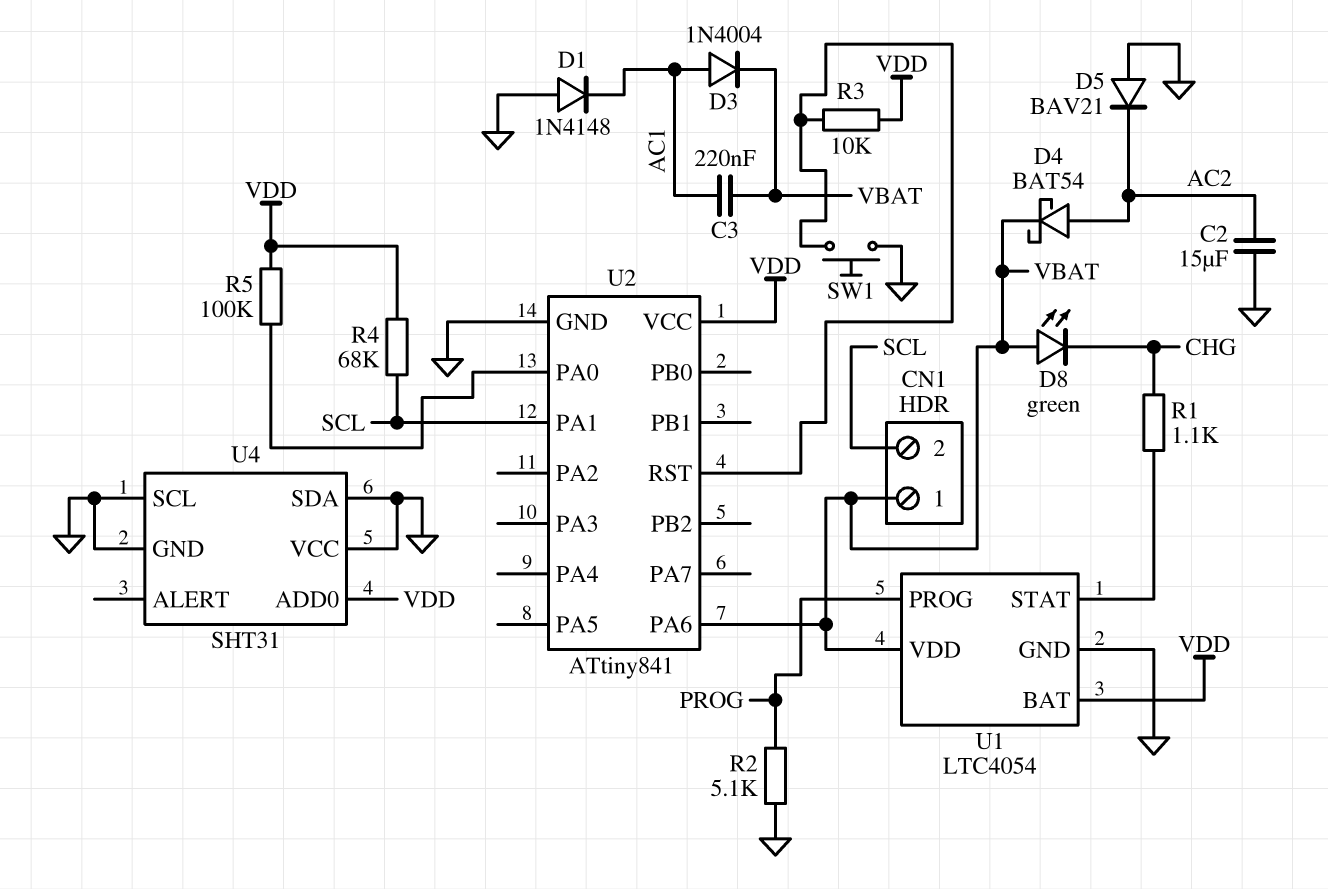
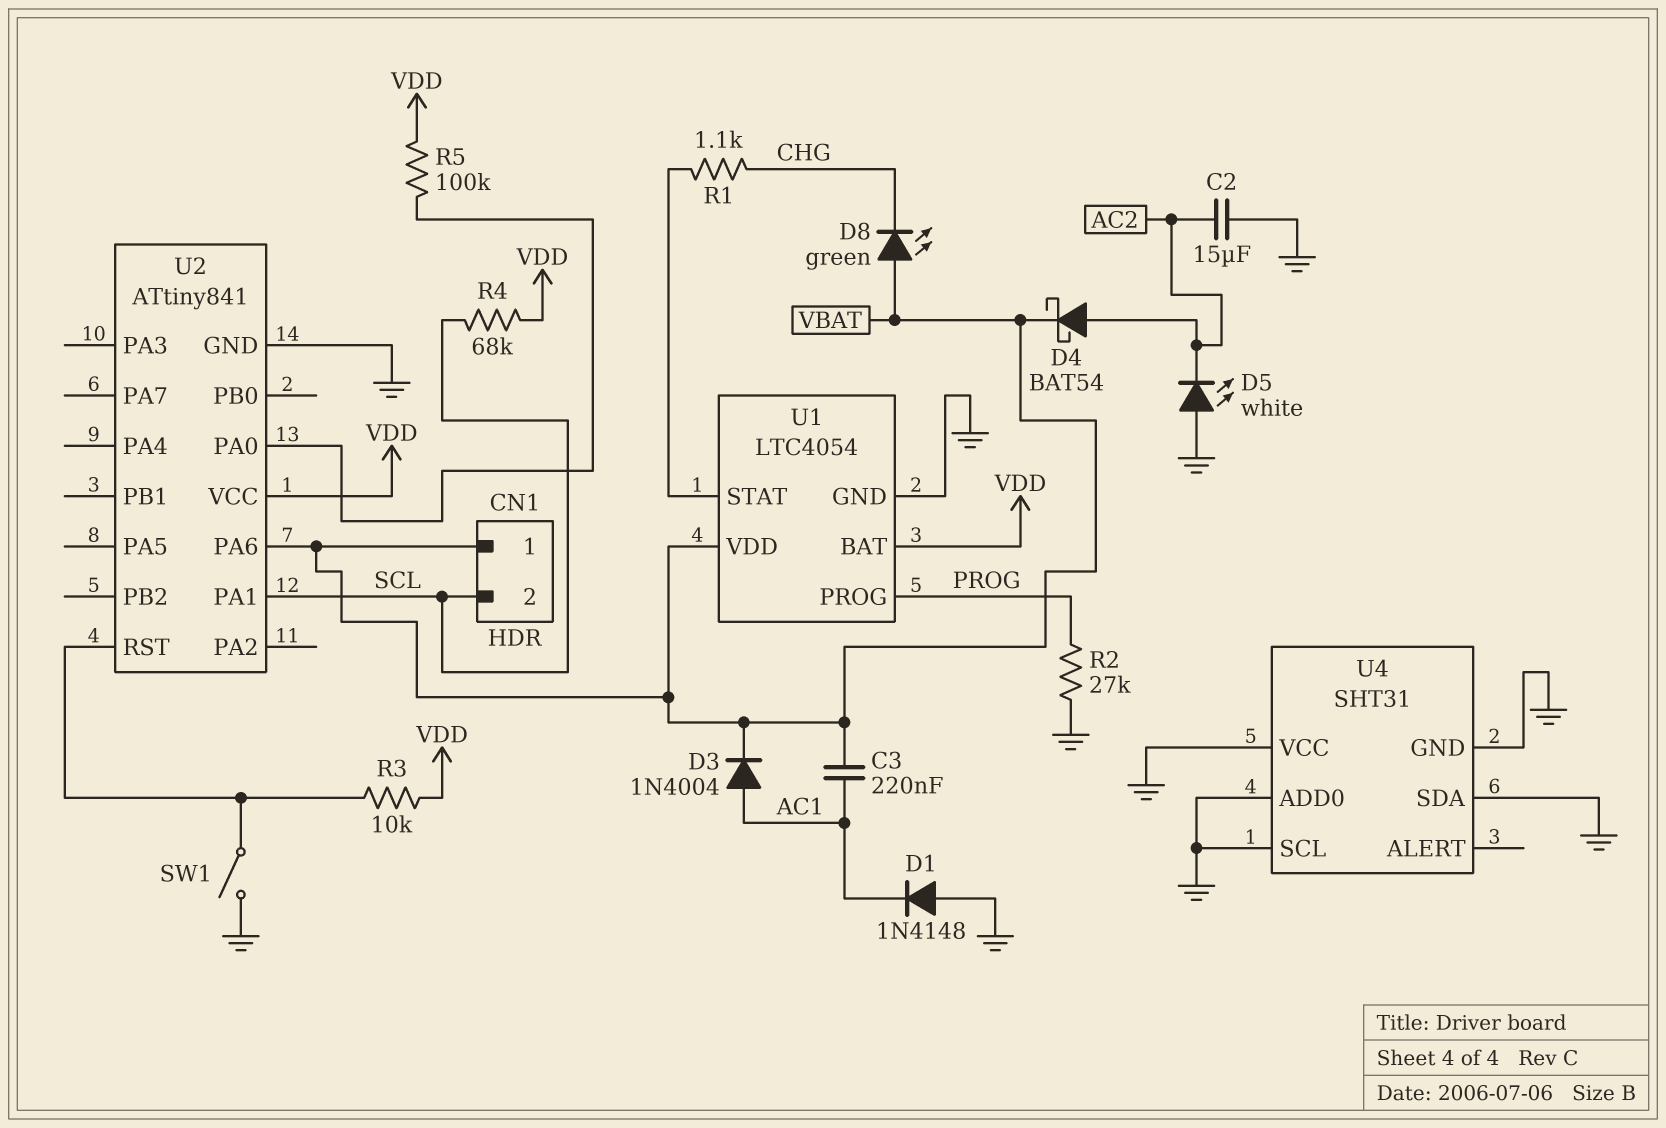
D5: diode BAV21 (A GND, K AC2) -> LED white (A GND, K AC2)
R2: 5.1k (GND, PROG) -> 27k (GND, PROG)
SW1: button (GND, U2/RST) -> switch (GND, U2/RST)
U4 pin ADD0: VDD -> GND

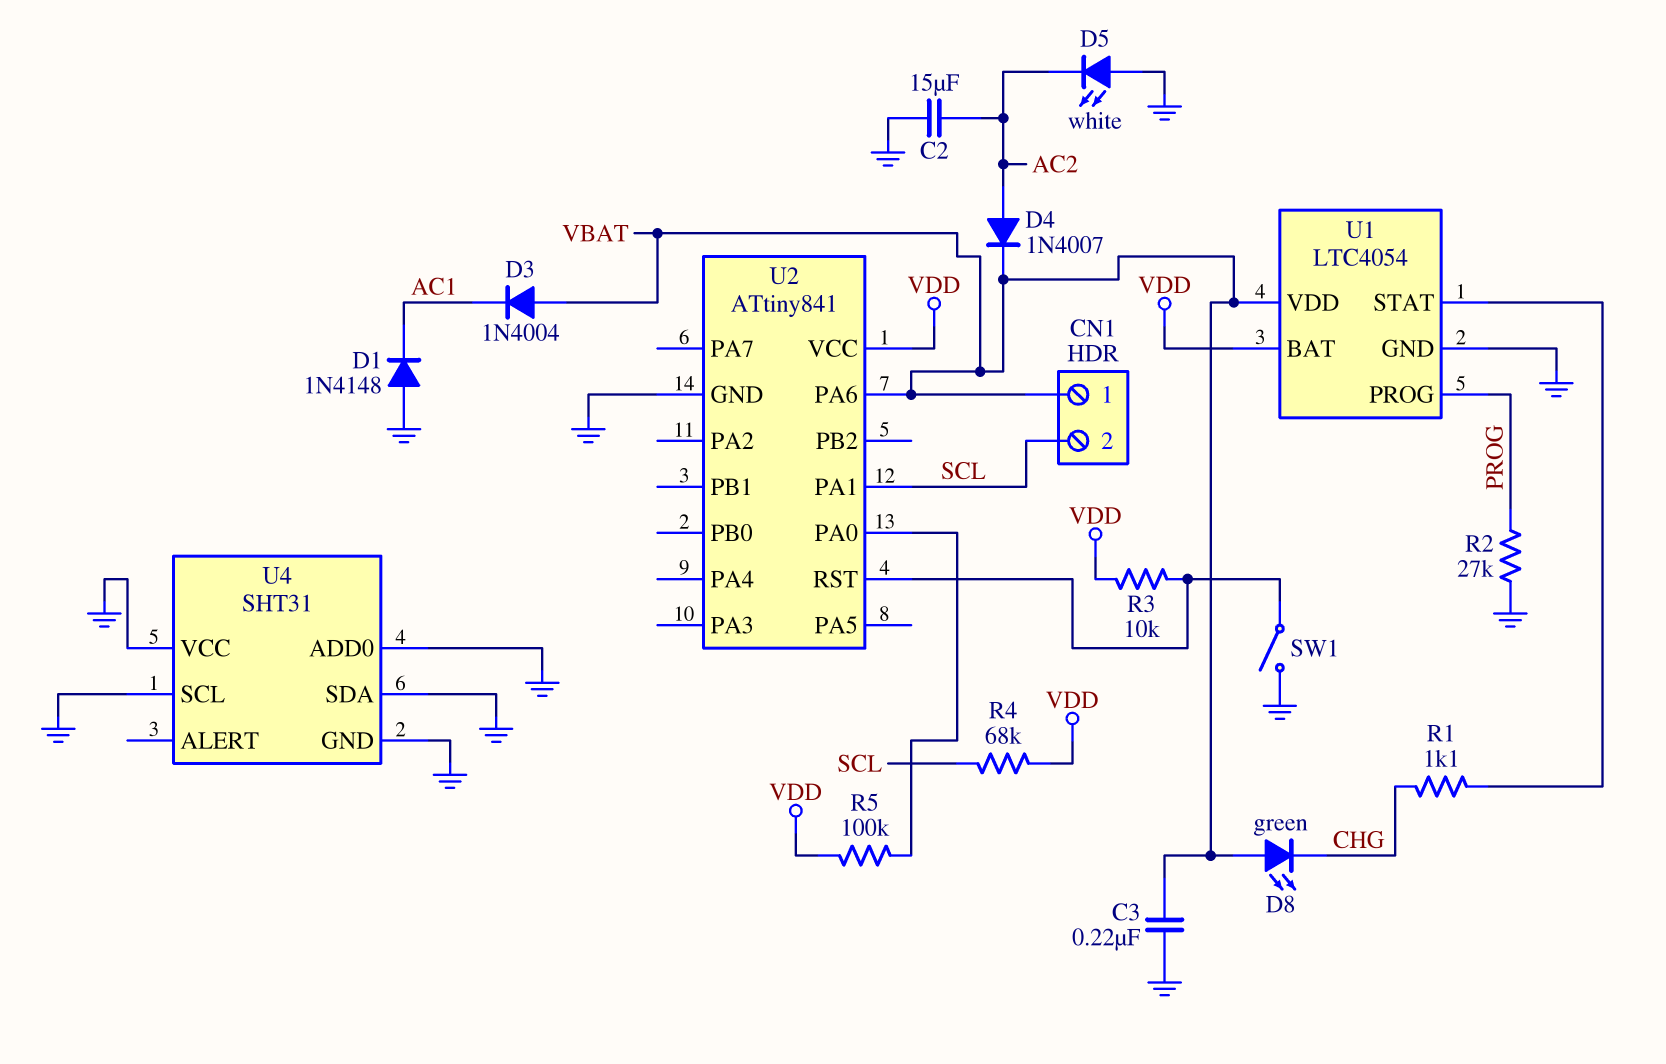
C3: 220nF (AC1, VBAT) -> 220nF (GND, VBAT)
D3: diode 1N4004 (A AC1, K VBAT) -> diode 1N4004 (A VBAT, K AC1)
D4: schottky BAT54 (A AC2, K VBAT) -> diode 1N4007 (A AC2, K VBAT)

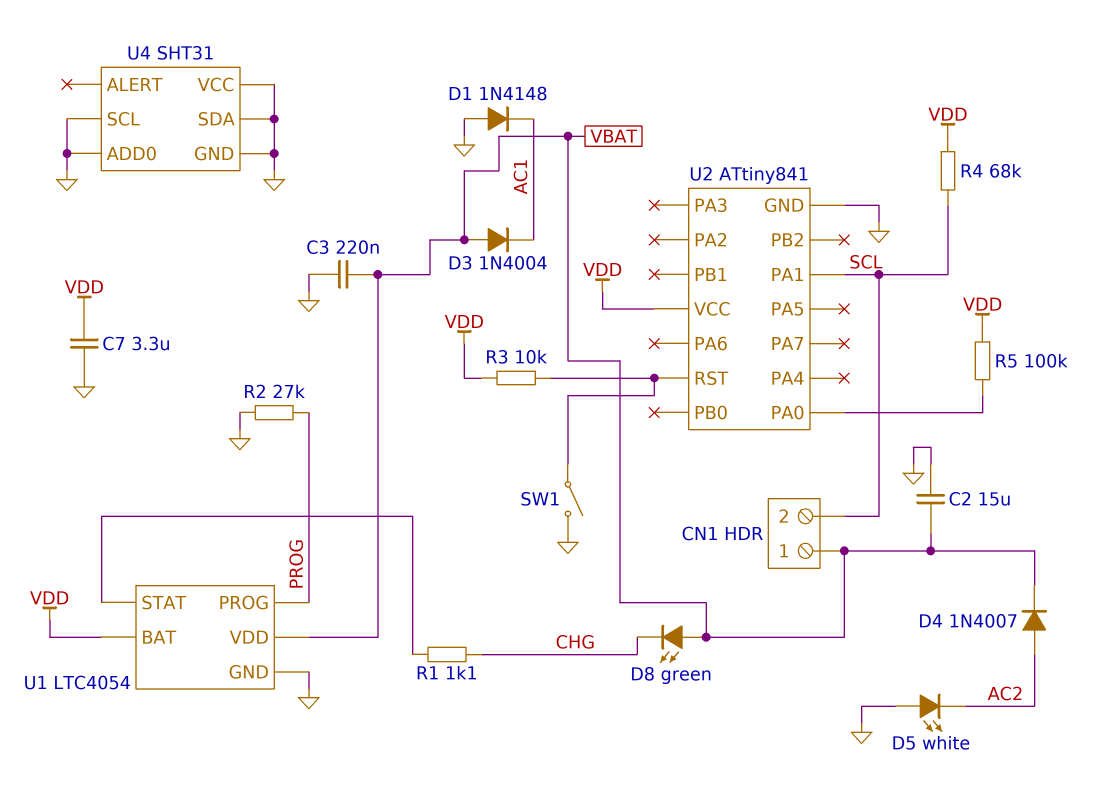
C2: 15uF (AC2, GND) -> 15uF (GND, VBAT)
C7: none -> 3.3uF (GND, VDD)
U2 pin PA6: VBAT -> none

